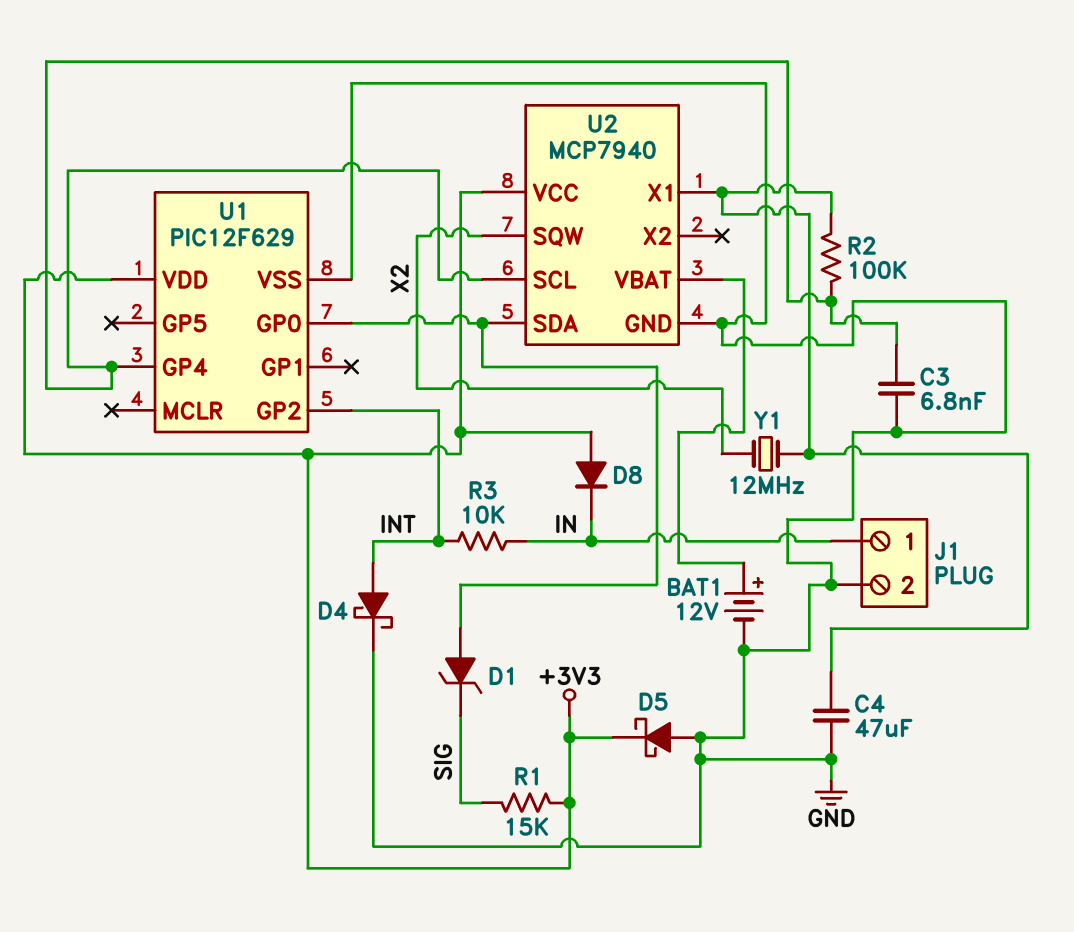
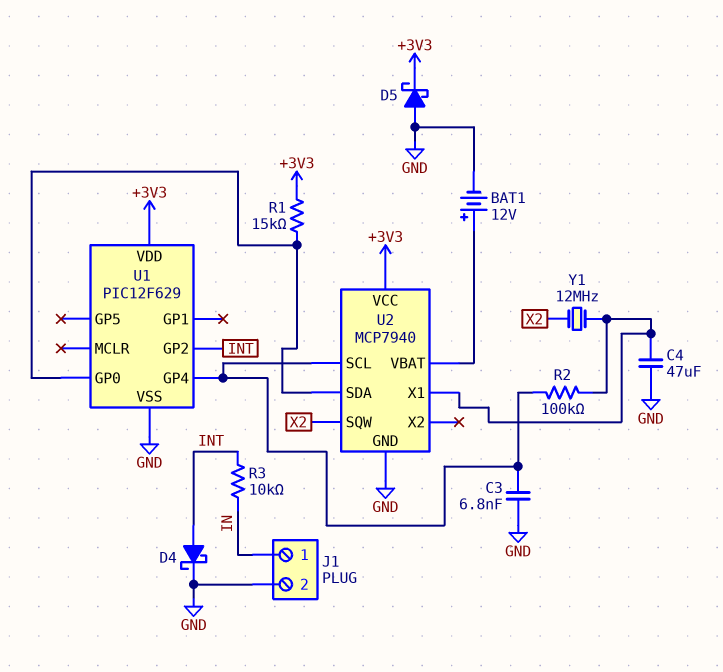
D1: zener (A U1/GP0, K SIG) -> none
D8: diode (A +3V3, K IN) -> none
R1: 15k (+3V3, SIG) -> 15k (+3V3, U1/GP0)

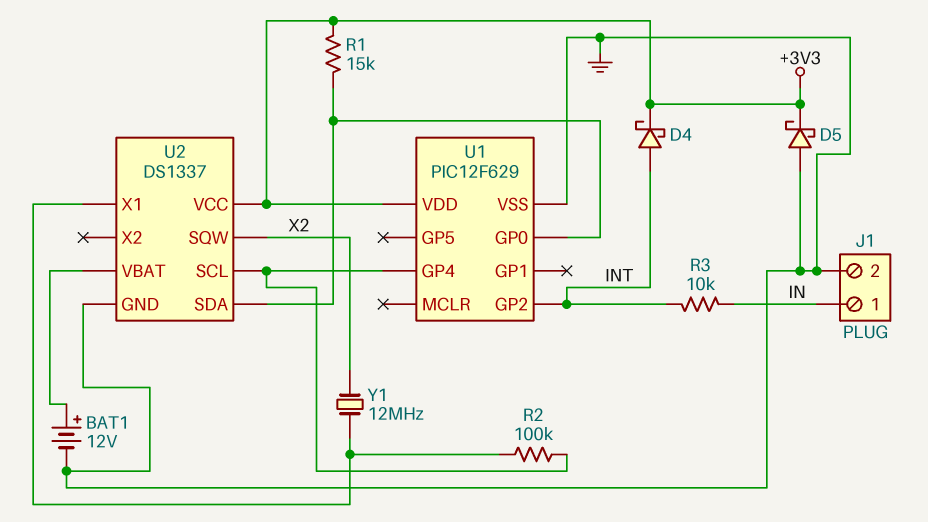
C3: 6.8nF (GND, U1/GP4) -> none
C4: 47uF (GND, U2/X1) -> none
D4: schottky (A INT, K GND) -> schottky (A INT, K +3V3)
U2: MCP7940 -> DS1337

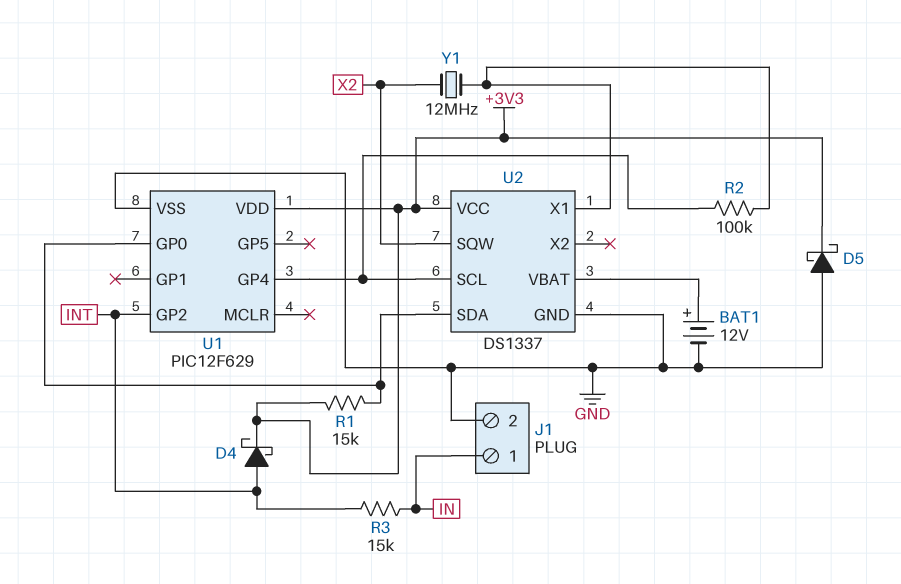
R3: 10k (IN, INT) -> 15k (IN, INT)

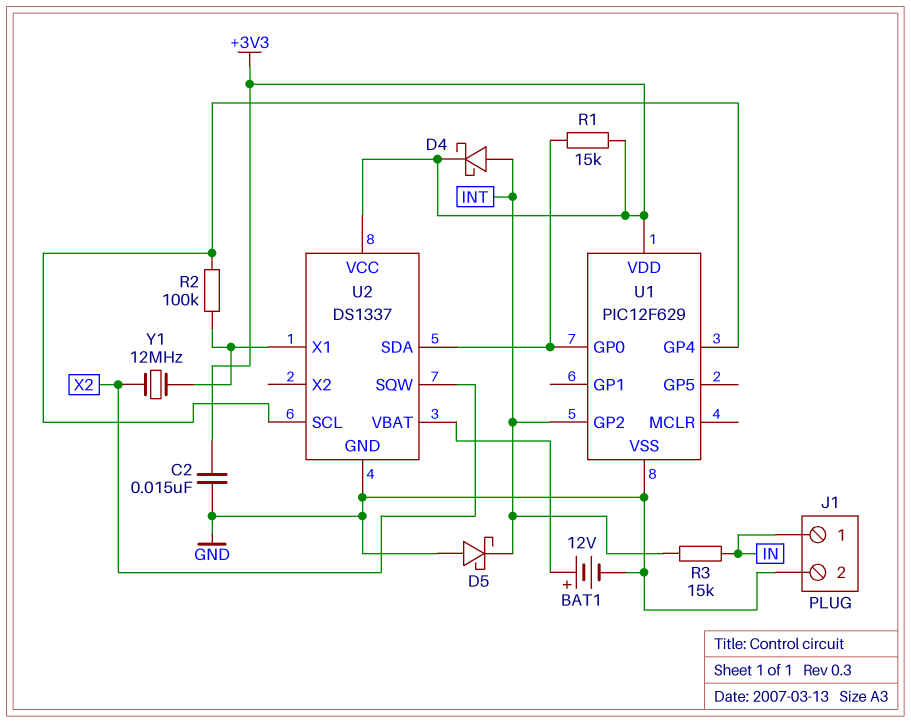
C2: none -> 15nF (+3V3, GND)
D5: schottky (A GND, K +3V3) -> schottky (A GND, K INT)

